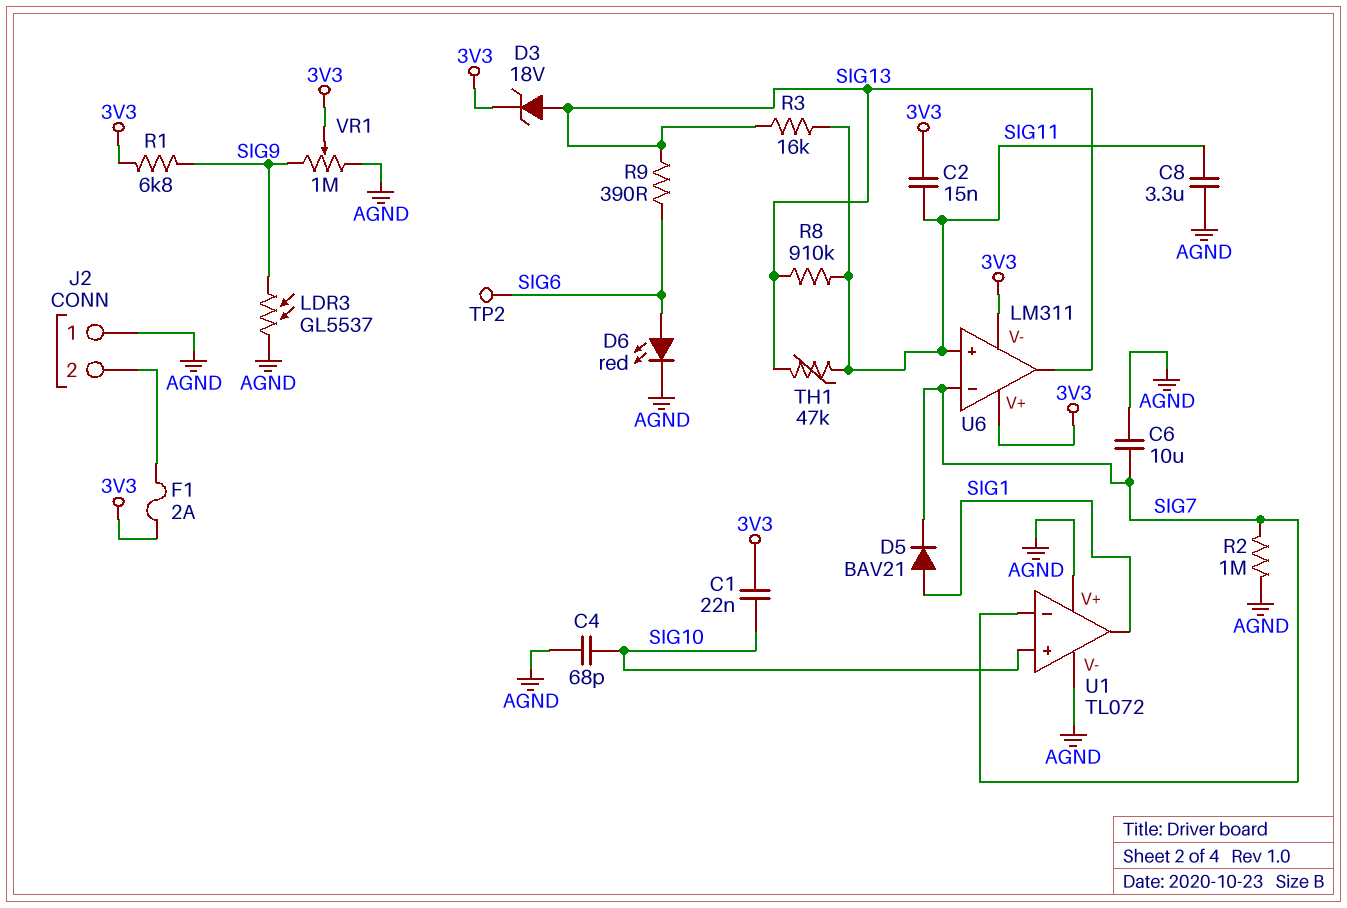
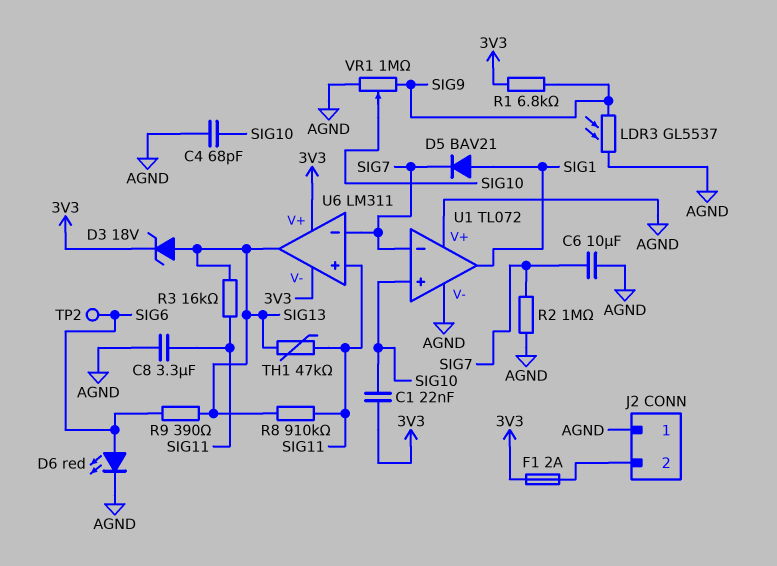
C2: 15nF (3V3, SIG11) -> none
VR1: 1M (AGND, SIG9, wiper 3V3) -> 1M (AGND, SIG9, wiper SIG10)

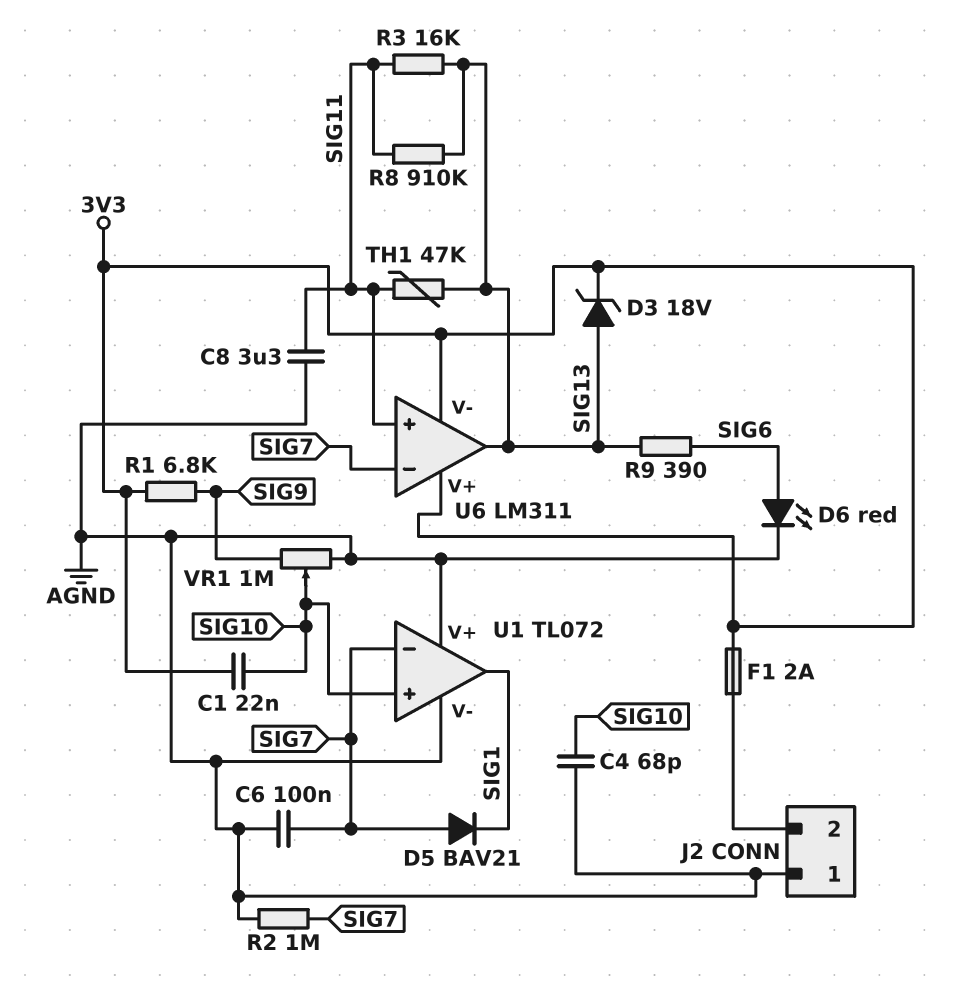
C6: 10uF (AGND, SIG7) -> 100nF (AGND, SIG7)
D5: diode BAV21 (A SIG1, K SIG7) -> diode BAV21 (A SIG7, K SIG1)
LDR3: GL5537 (AGND, SIG9) -> none
TP2: test point (SIG6) -> none

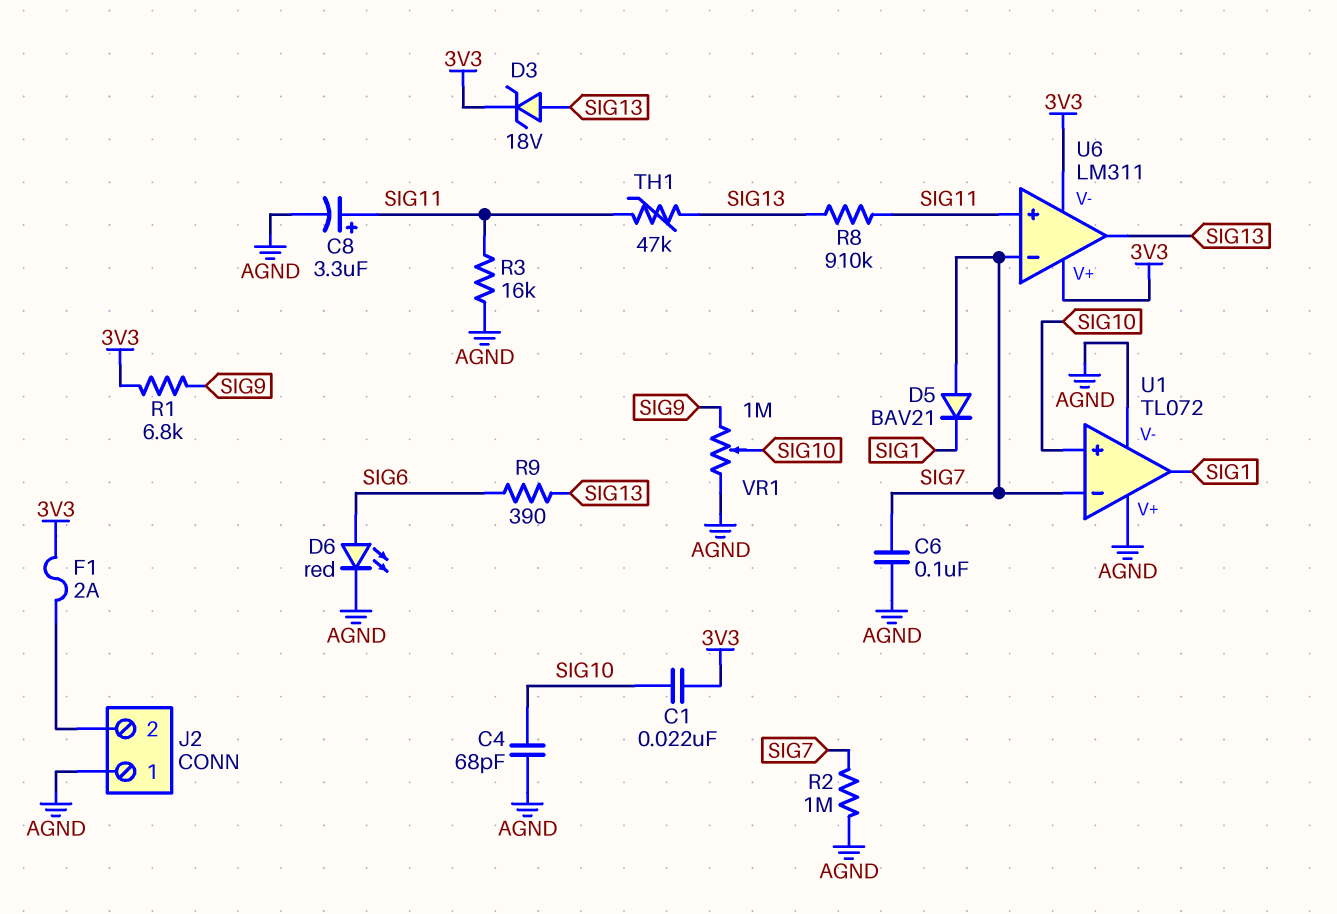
C8: 3.3uF (AGND, SIG11) -> 3.3uF (plus SIG11, minus AGND)
R3: 16k (SIG11, SIG13) -> 16k (AGND, SIG11)

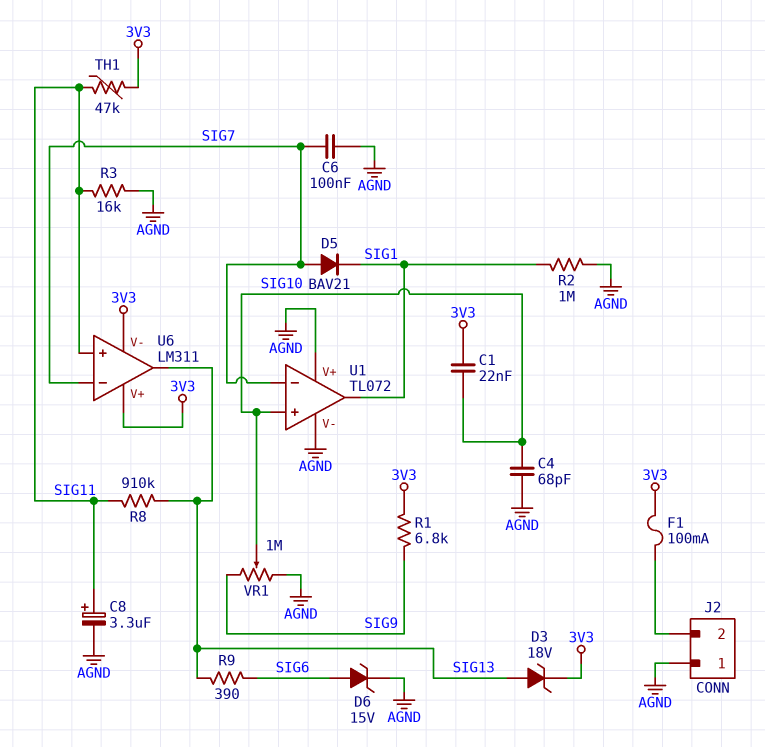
D6: LED red (A SIG6, K AGND) -> zener 15V (A SIG6, K AGND)
F1: 2A (3V3, J2/2) -> 100mA (3V3, J2/2)
R2: 1M (AGND, SIG7) -> 1M (AGND, SIG1)
TH1: 47k (SIG11, SIG13) -> 47k (3V3, SIG11)

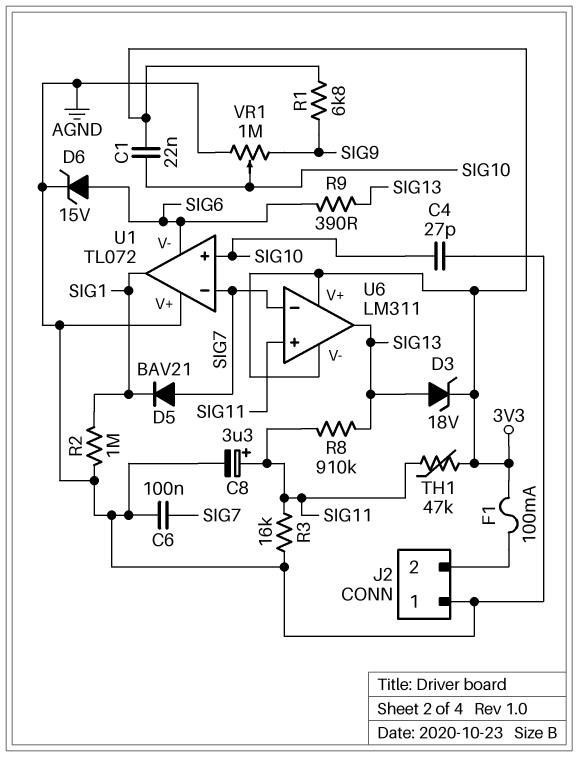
C4: 68pF (AGND, SIG10) -> 27pF (AGND, SIG10)
U1 pin V-: AGND -> SIG6

